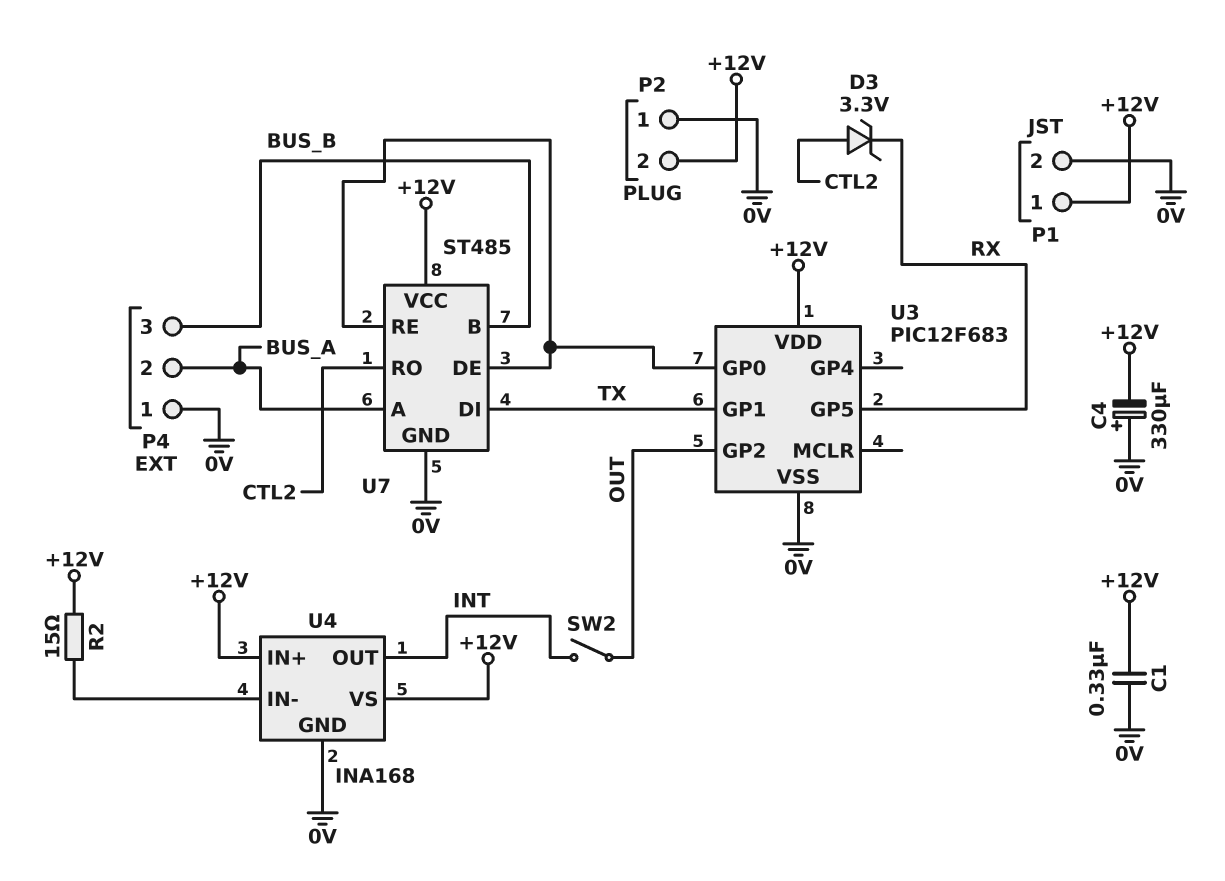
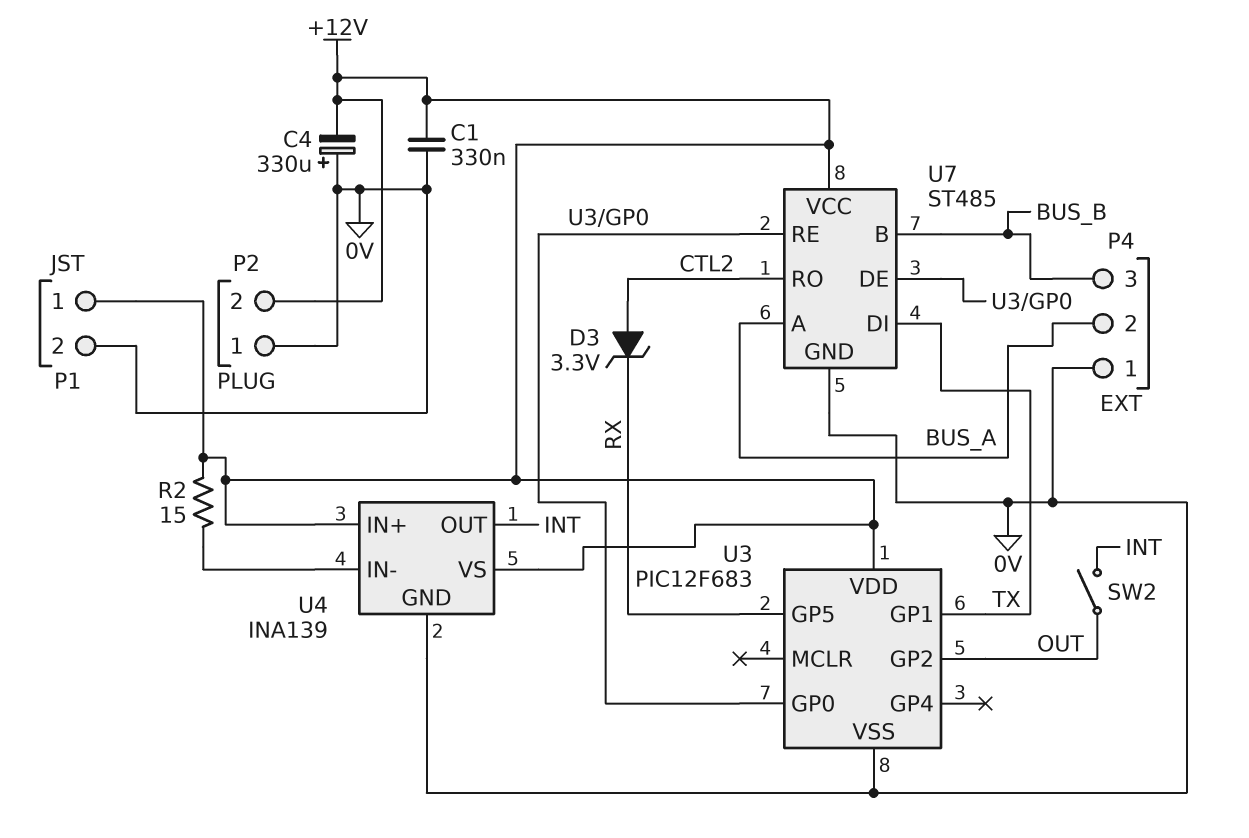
U4: INA168 -> INA139

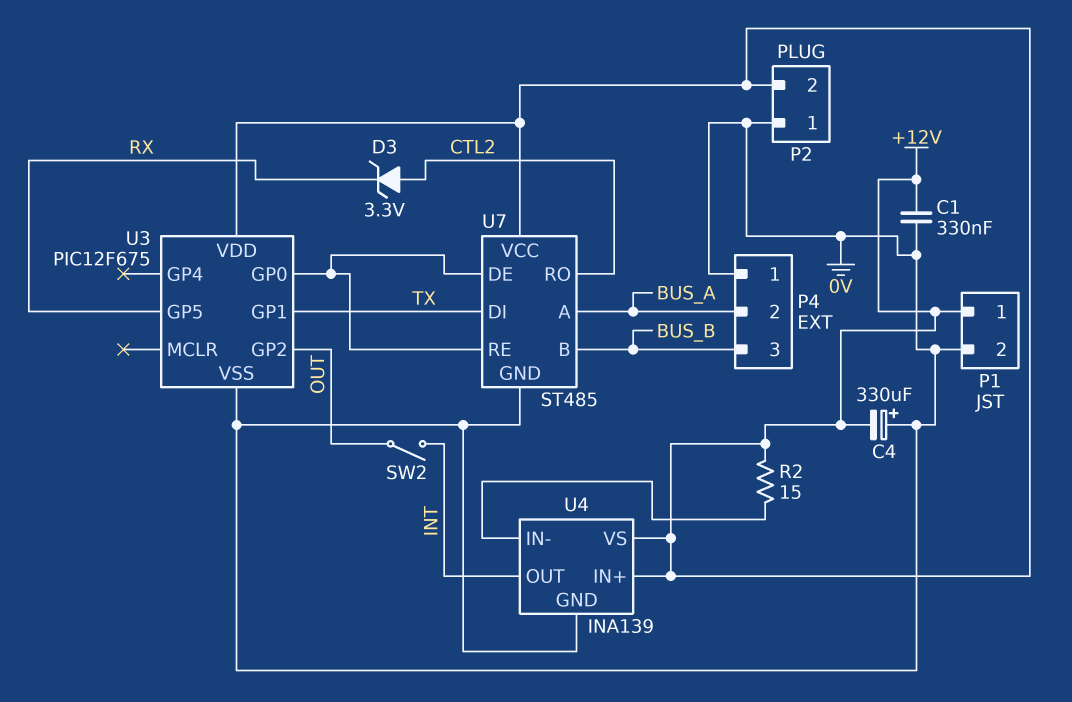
U3: PIC12F683 -> PIC12F675

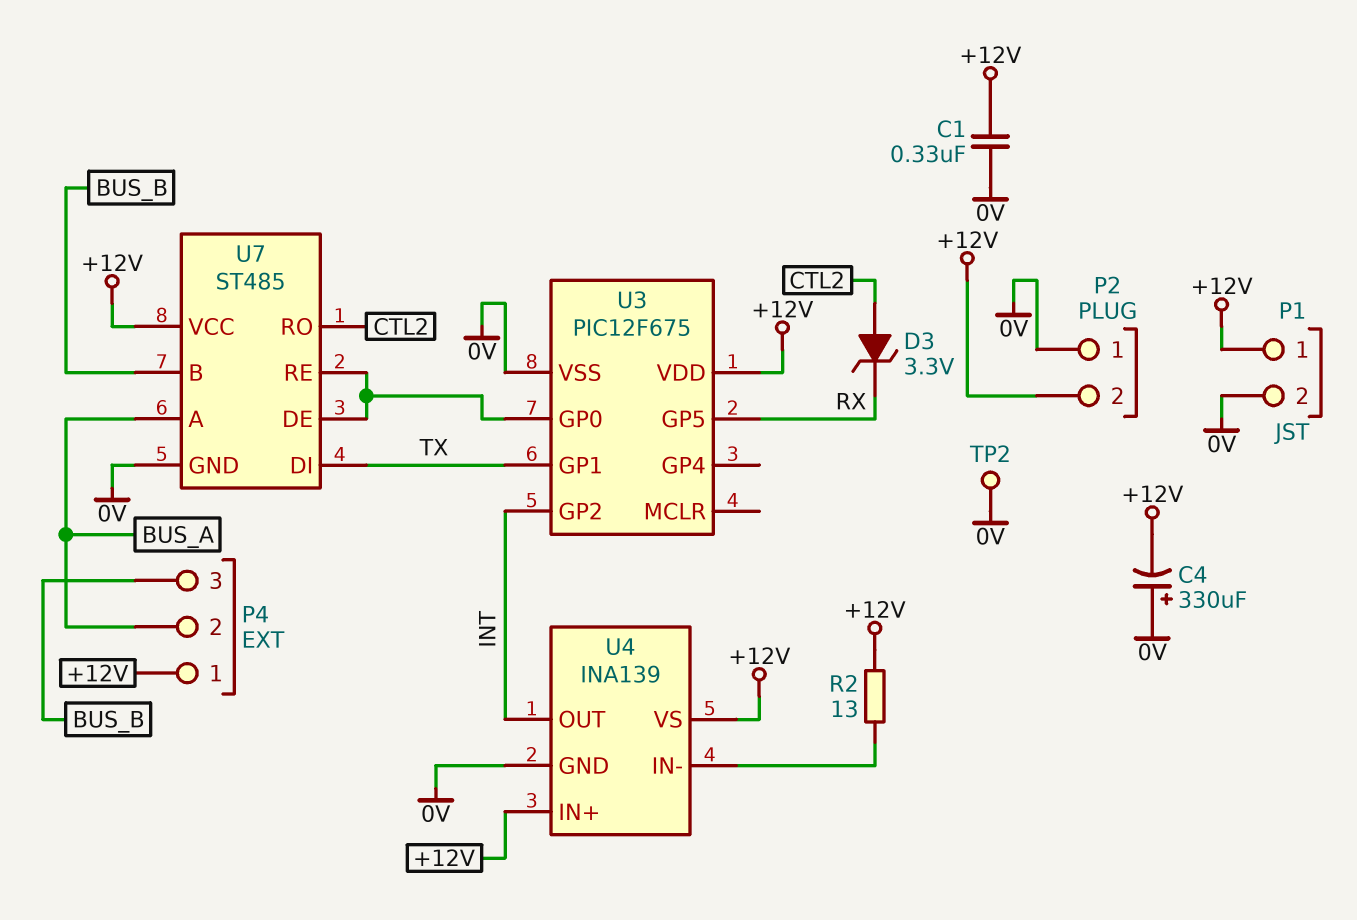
P4 pin 1: 0V -> +12V
R2: 15 (+12V, U4/IN-) -> 13 (+12V, U4/IN-)
SW2: switch (INT, OUT) -> none
TP2: none -> test point (0V)
U3 pin GP2: OUT -> INT

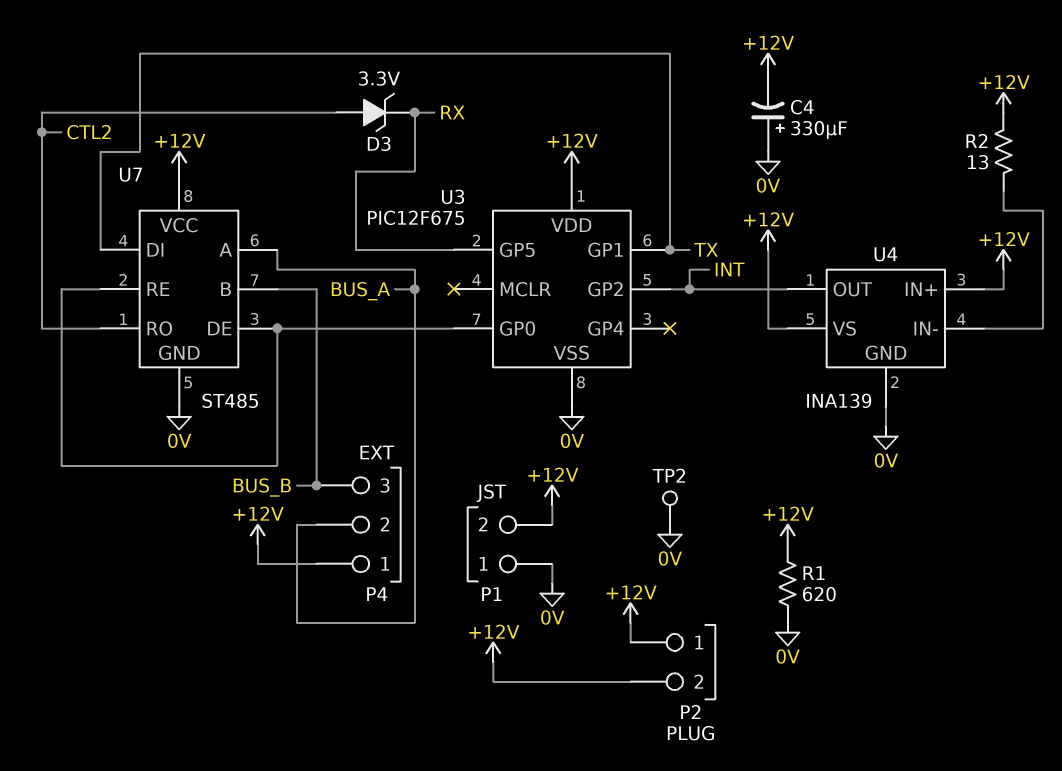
C1: 330nF (+12V, 0V) -> none
P1 pin 1: +12V -> 0V
P1 pin 2: 0V -> +12V
P2 pin 1: 0V -> +12V
R1: none -> 620 (+12V, 0V)

